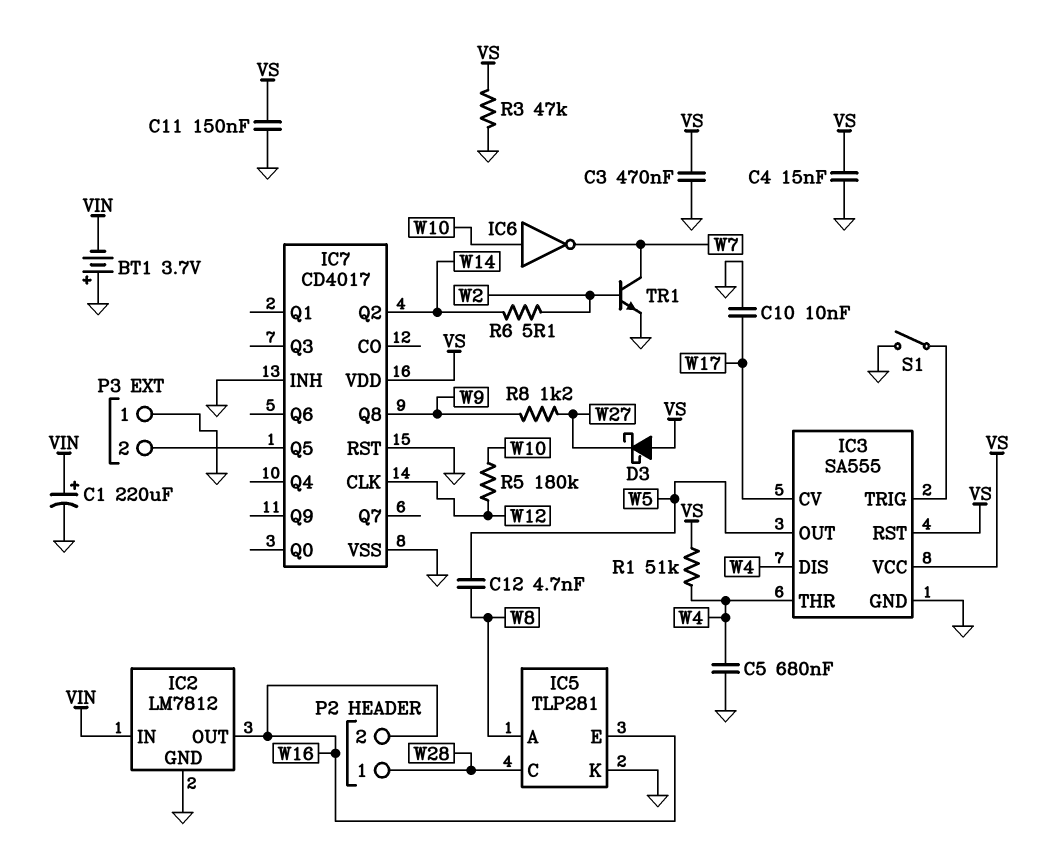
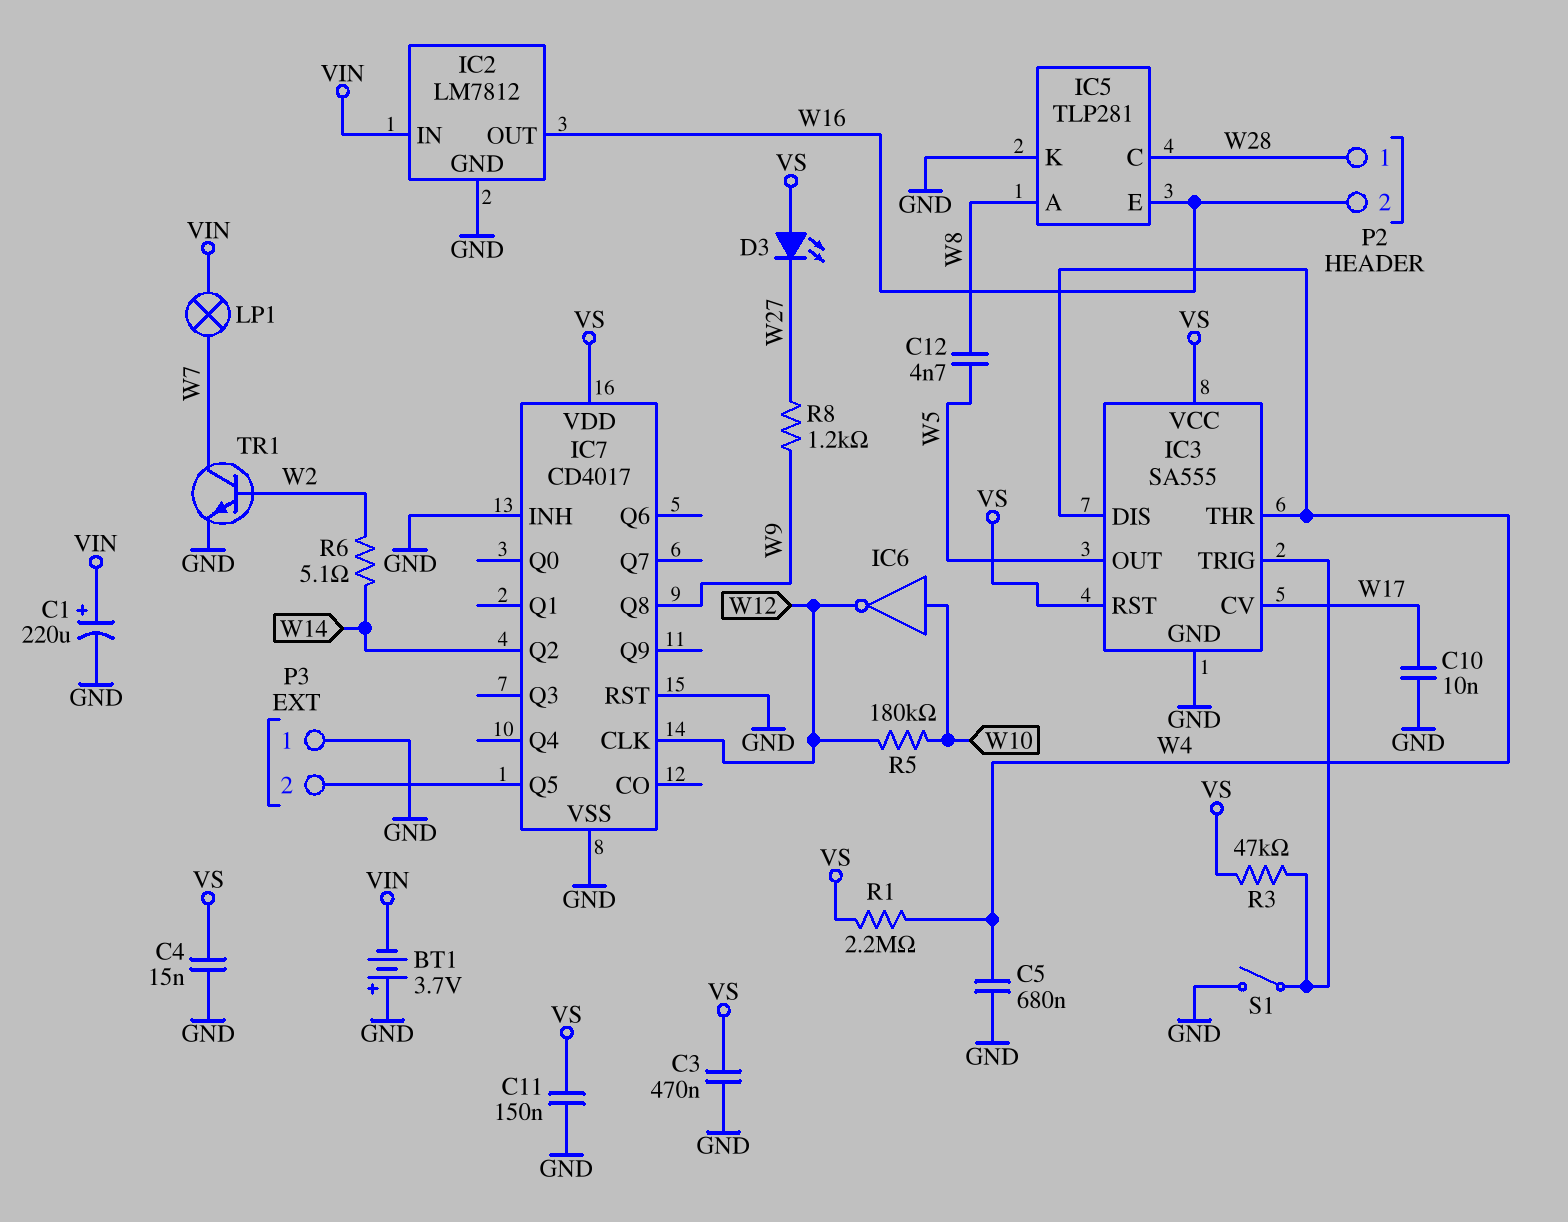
D3: schottky (A VS, K W27) -> LED (A VS, K W27)
IC6: NOT (in W10, out W7) -> NOT (in W10, out W12)
LP1: none -> lamp (VIN, W7)
R1: 51k (VS, W4) -> 2.2M (VS, W4)
R3: 47k (GND, VS) -> 47k (IC3/TRIG, VS)

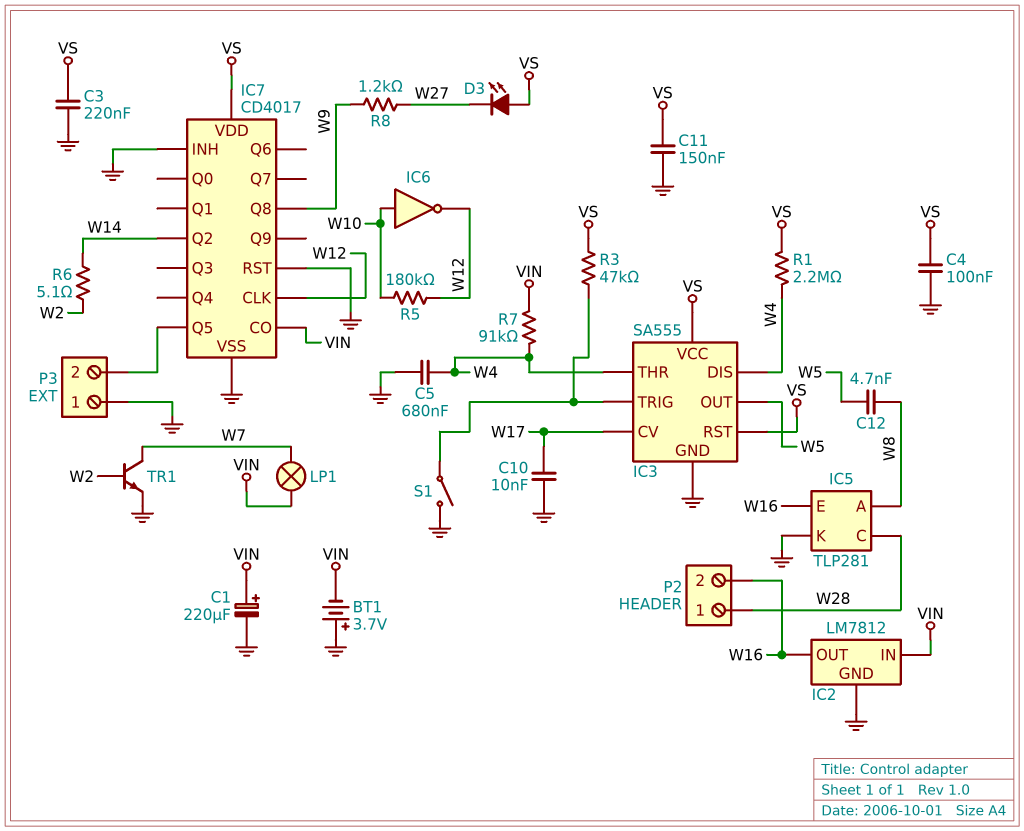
C3: 470nF (GND, VS) -> 220nF (GND, VS)
C4: 15nF (GND, VS) -> 100nF (GND, VS)
IC7 pin CO: none -> VIN
R7: none -> 91k (VIN, W4)

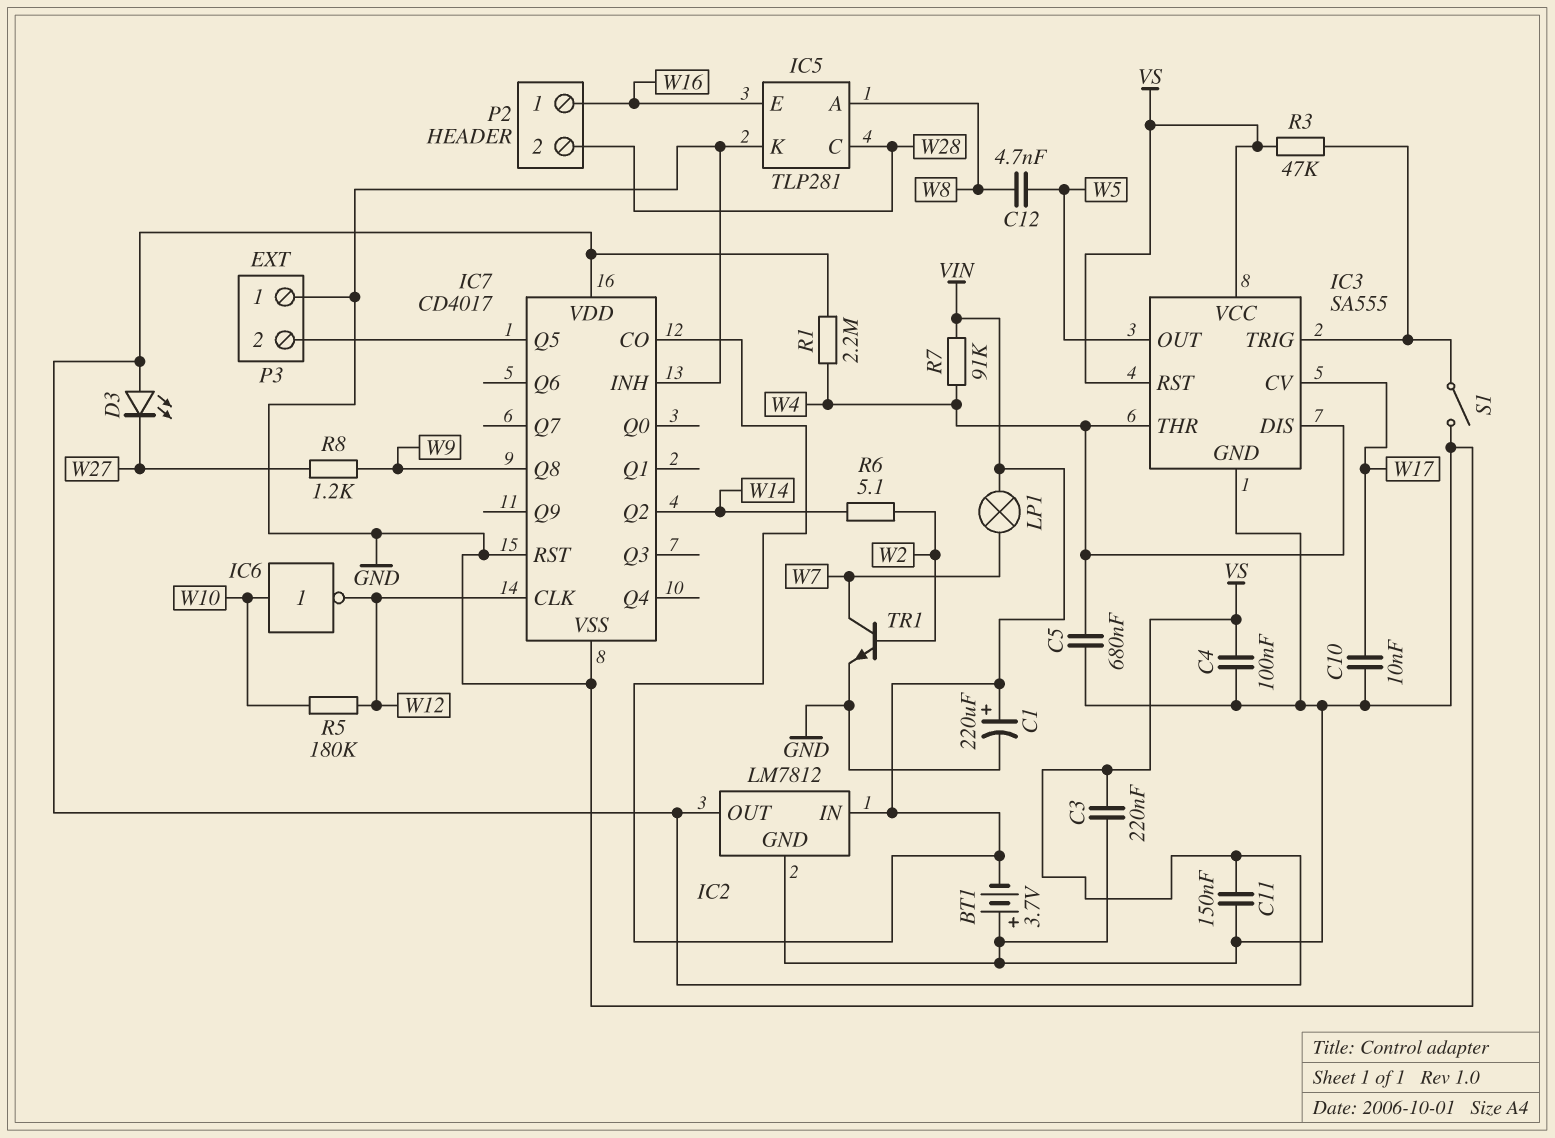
IC2 pin OUT: W16 -> VS
P2 pin 1: W28 -> W16
P2 pin 2: W16 -> W28

